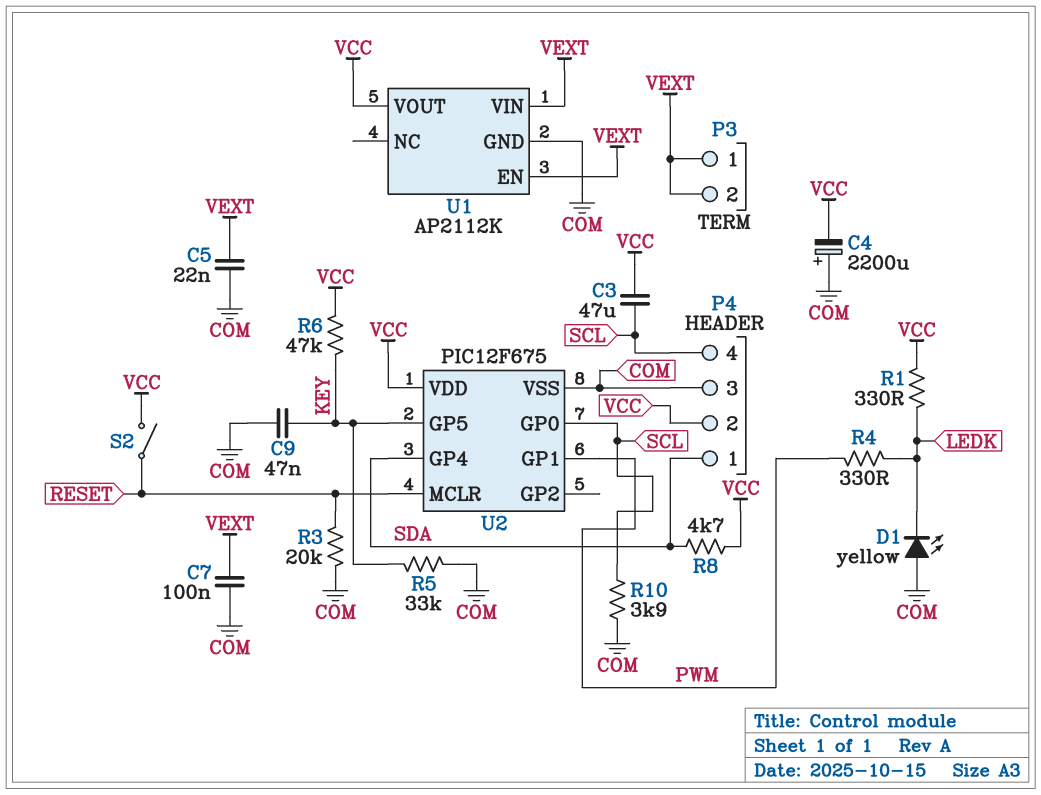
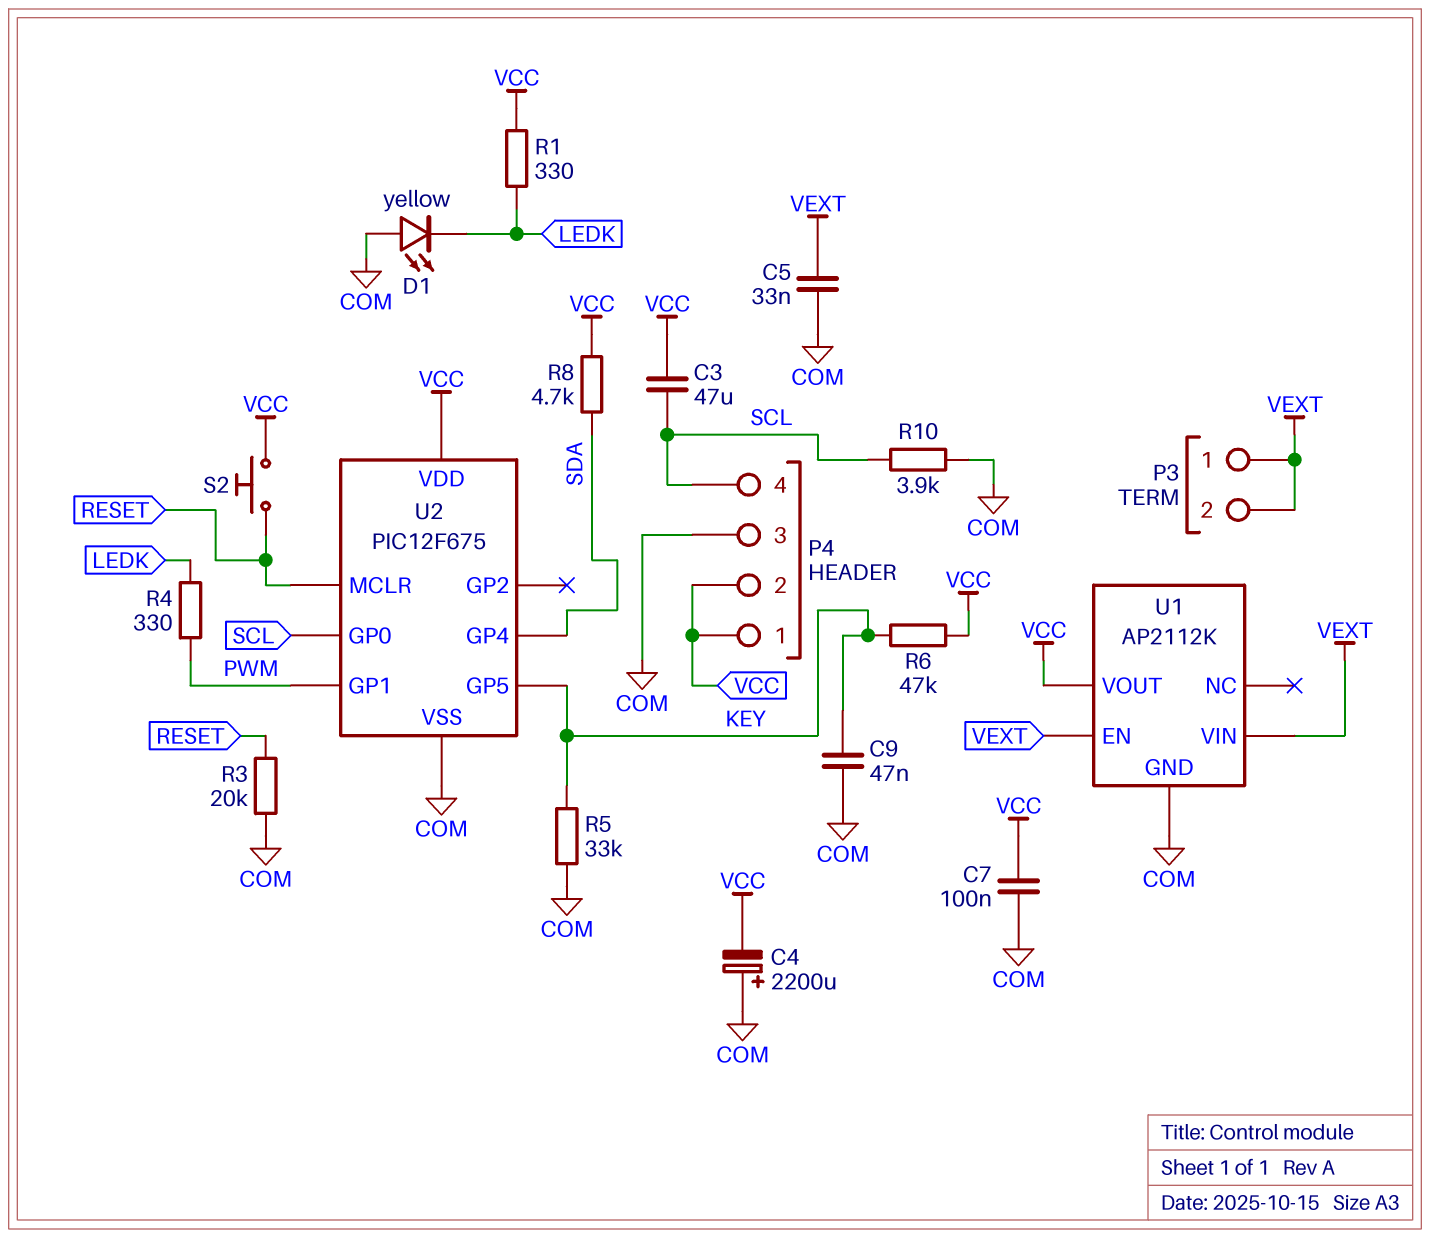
C5: 22nF (COM, VEXT) -> 33nF (COM, VEXT)
C7: 100nF (COM, VEXT) -> 100nF (COM, VCC)
P4 pin 1: SDA -> VCC
S2: switch (RESET, VCC) -> button (RESET, VCC)

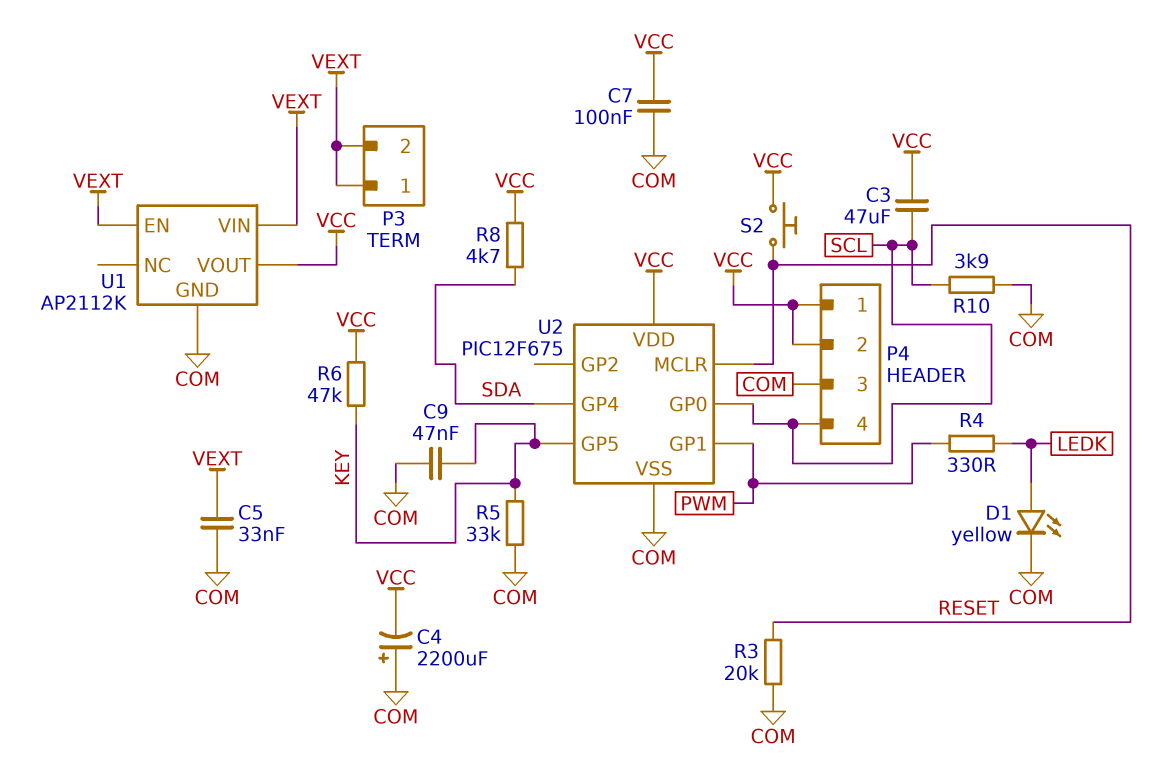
D1: LED yellow (A COM, K LEDK) -> LED yellow (A LEDK, K COM)
R1: 330 (LEDK, VCC) -> none

